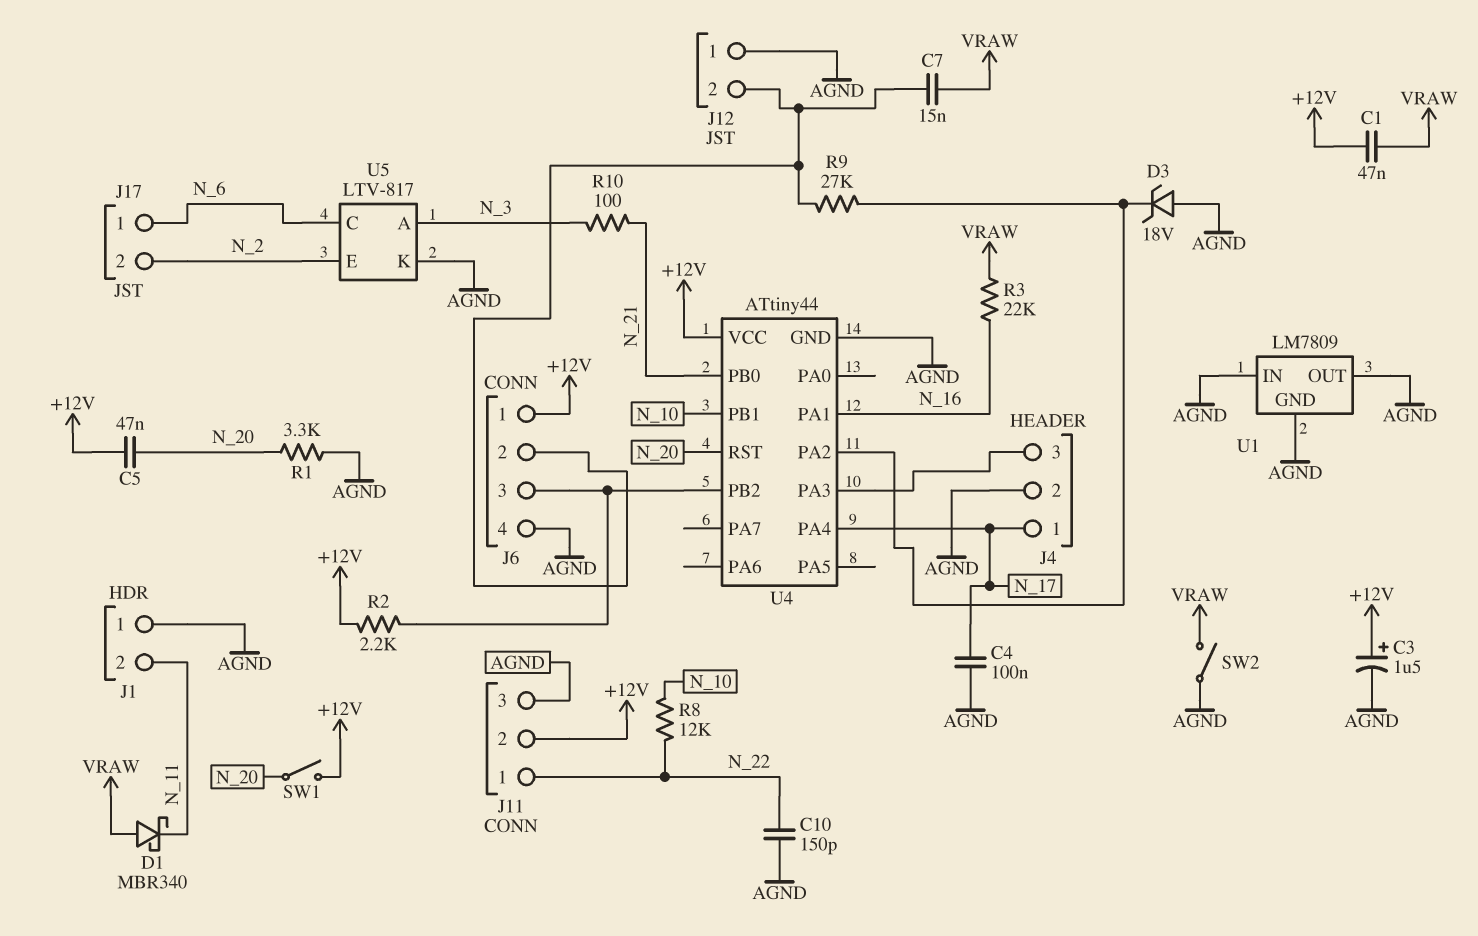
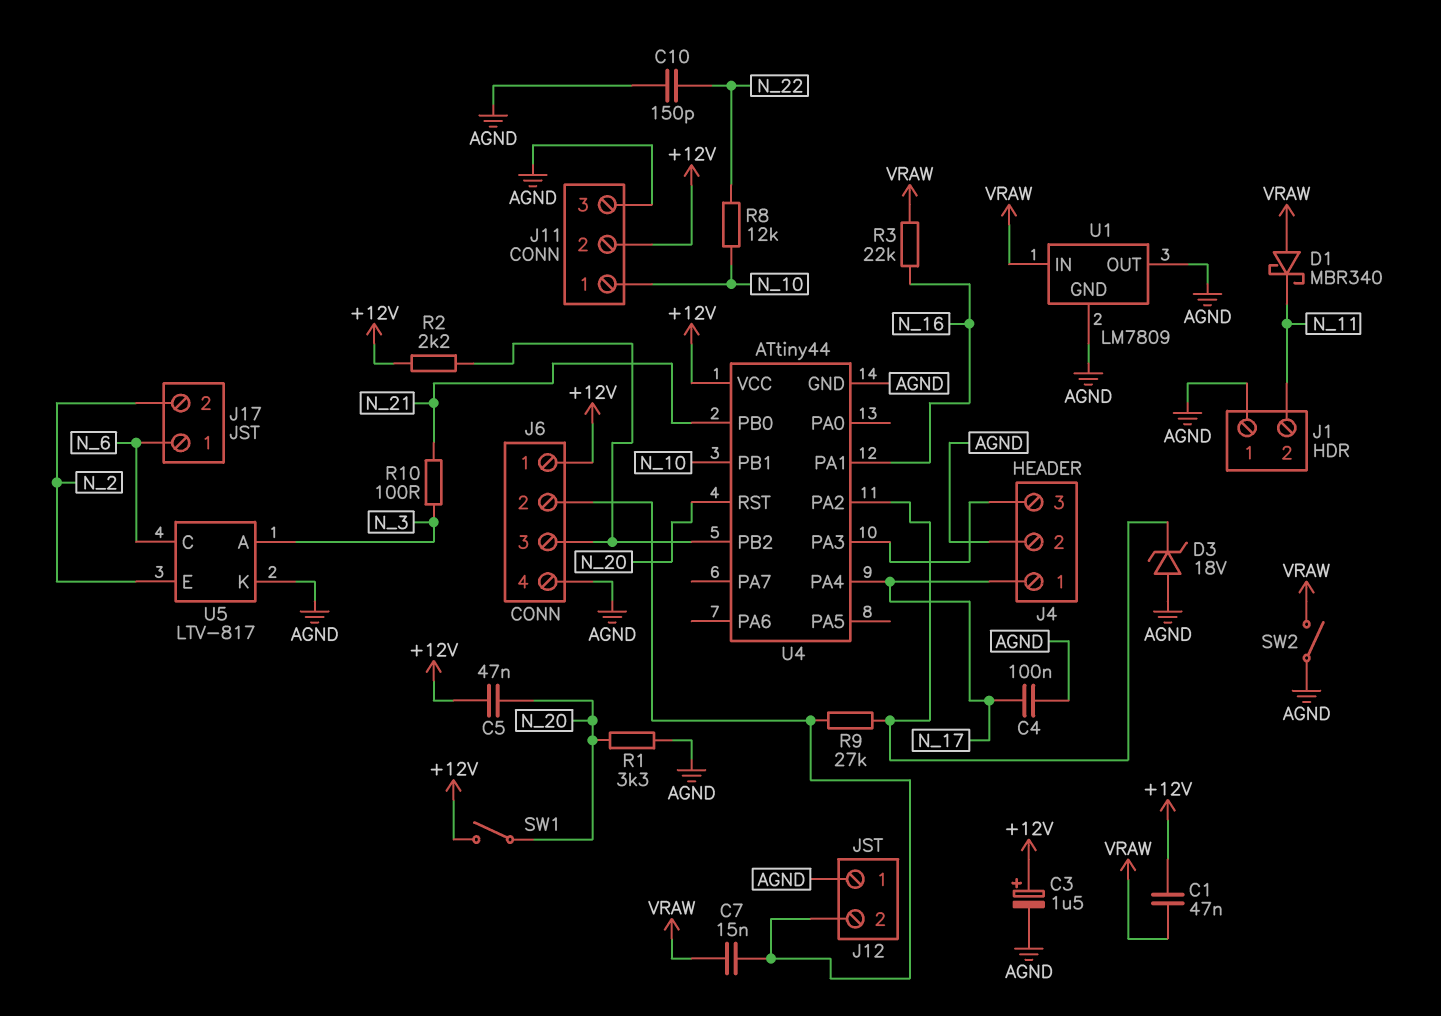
J11 pin 1: N_22 -> N_10
U1 pin IN: AGND -> VRAW

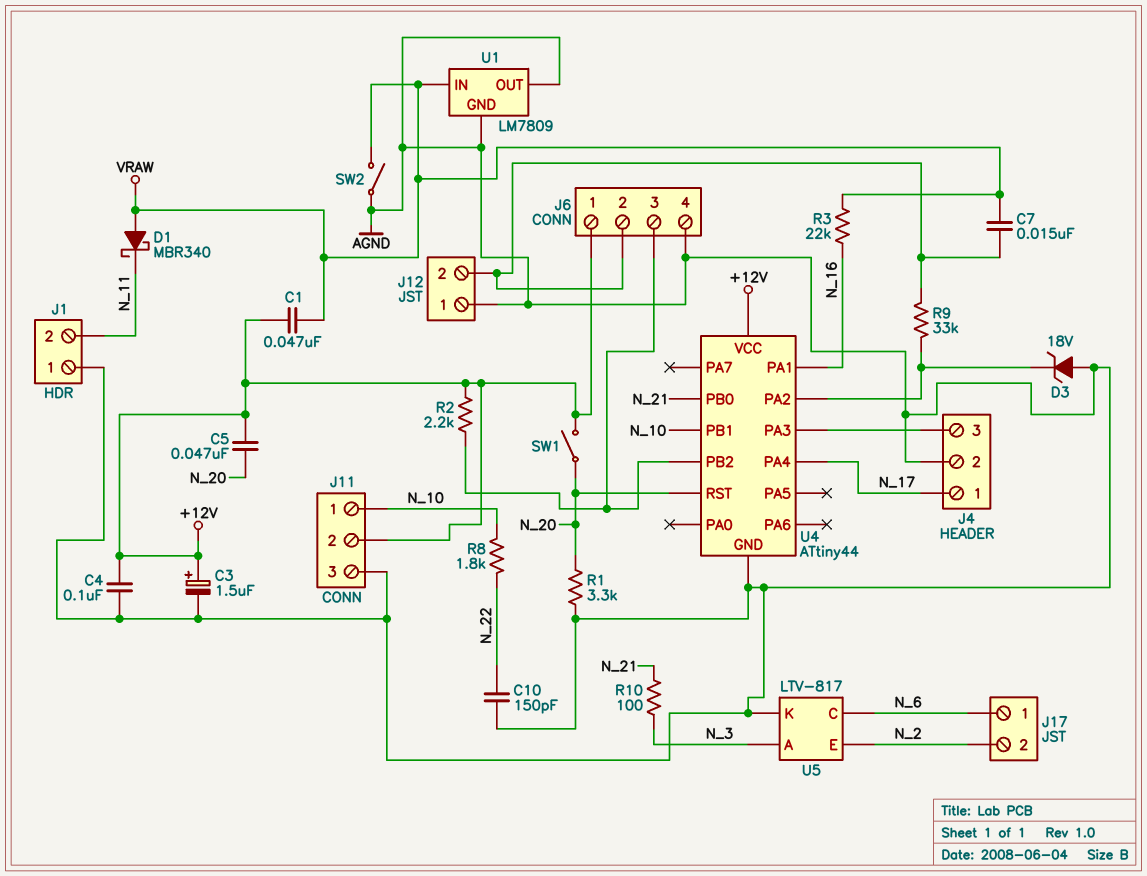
C4: 100nF (AGND, N_17) -> 100nF (+12V, AGND)
R8: 12k (N_10, N_22) -> 1.8k (N_10, N_22)
R9: 27k (J6/2, U4/PA2) -> 33k (J6/2, U4/PA2)

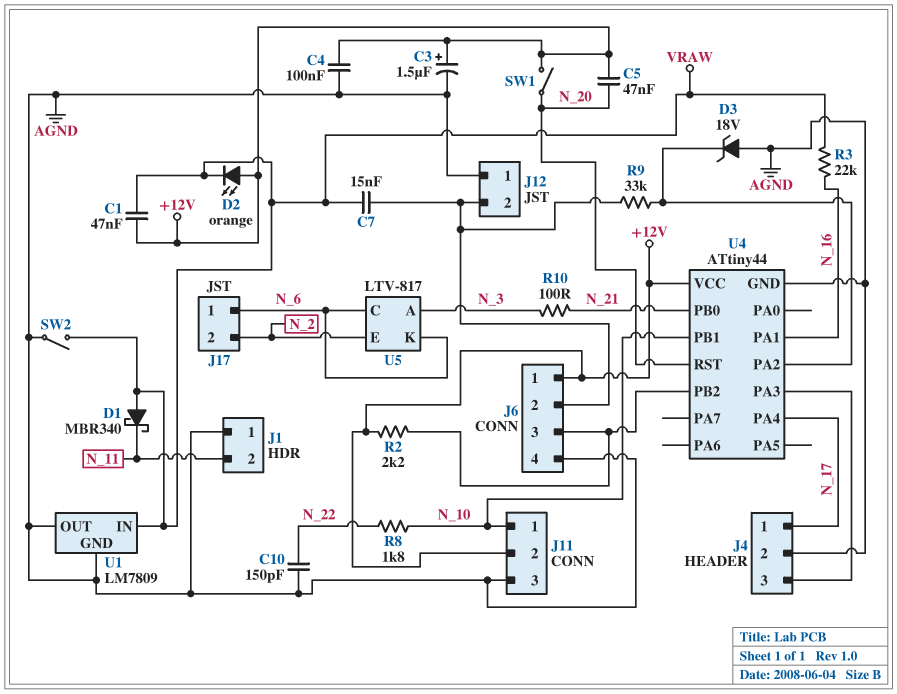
D2: none -> LED orange (A +12V, K VRAW)
R1: 3.3k (AGND, N_20) -> none
U5 pin K: AGND -> N_6

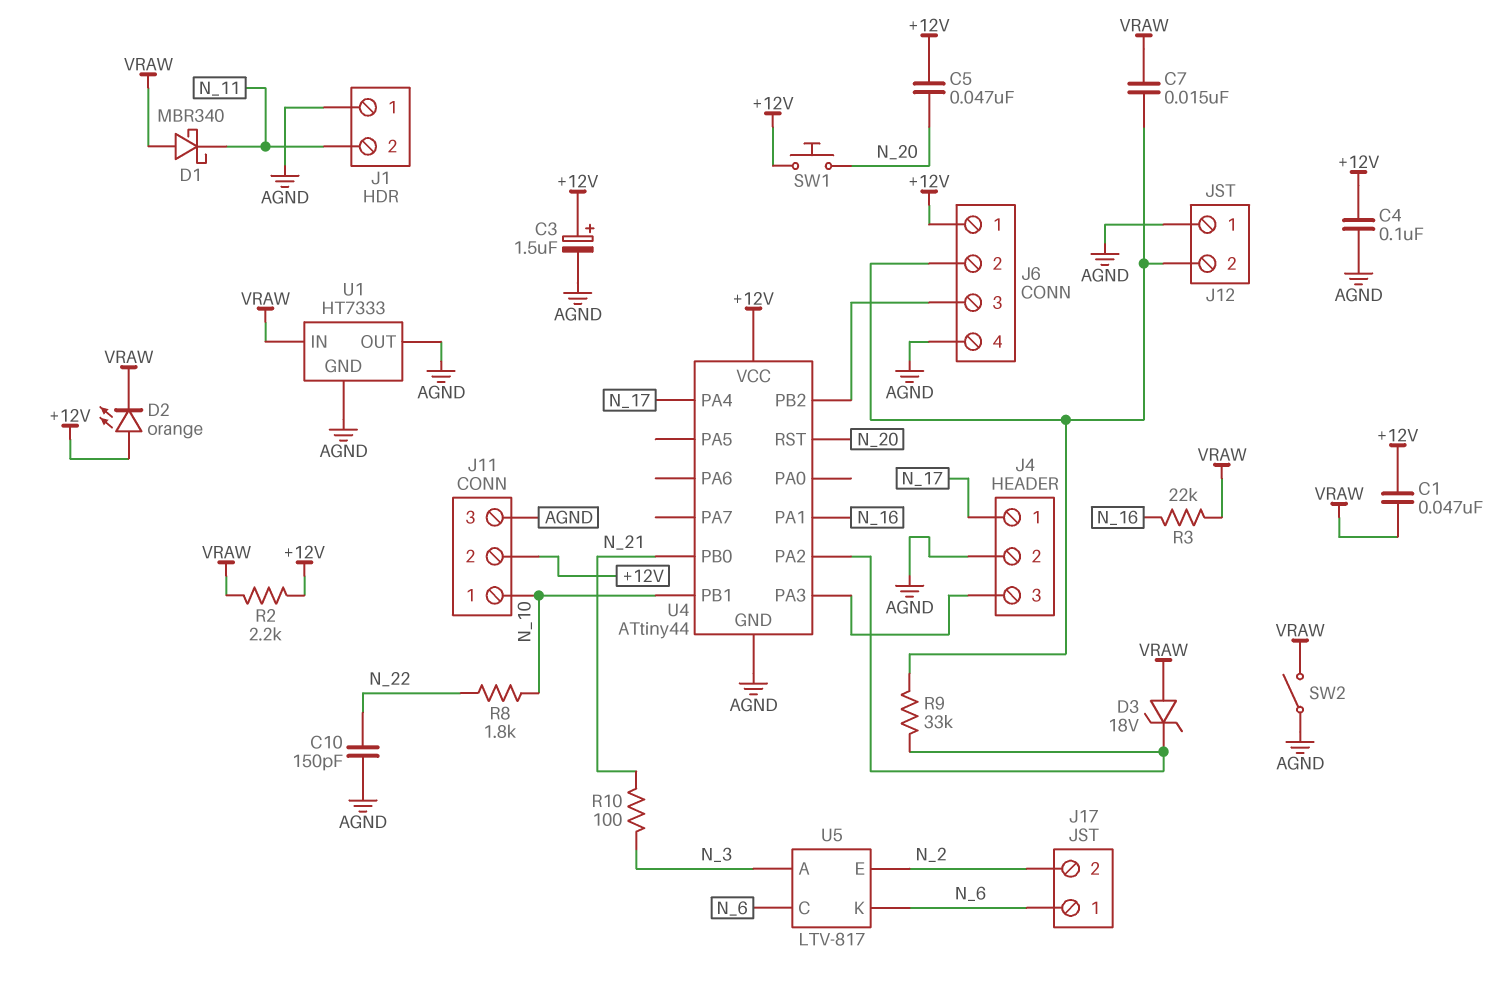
D3: zener 18V (A AGND, K U4/PA2) -> zener 18V (A VRAW, K U4/PA2)
R2: 2.2k (+12V, J6/3) -> 2.2k (+12V, VRAW)
SW1: switch (+12V, N_20) -> button (+12V, N_20)
U1: LM7809 -> HT7333

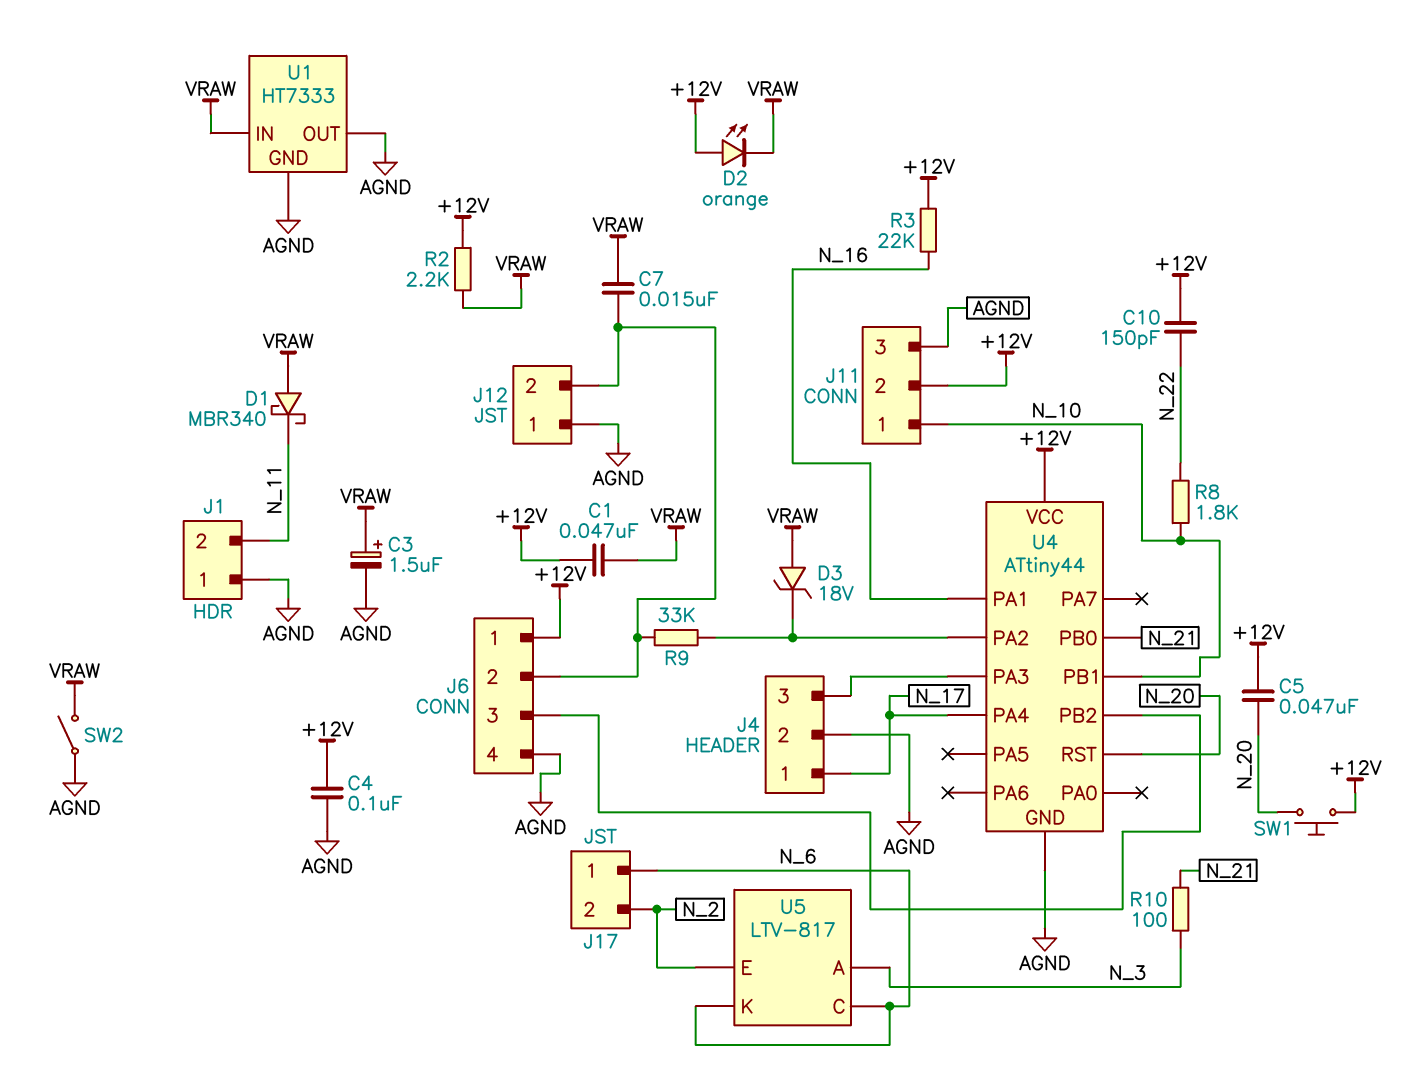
C3: 1.5uF (plus +12V, minus AGND) -> 1.5uF (plus VRAW, minus AGND)
C10: 150pF (AGND, N_22) -> 150pF (+12V, N_22)
R3: 22k (N_16, VRAW) -> 22k (+12V, N_16)

